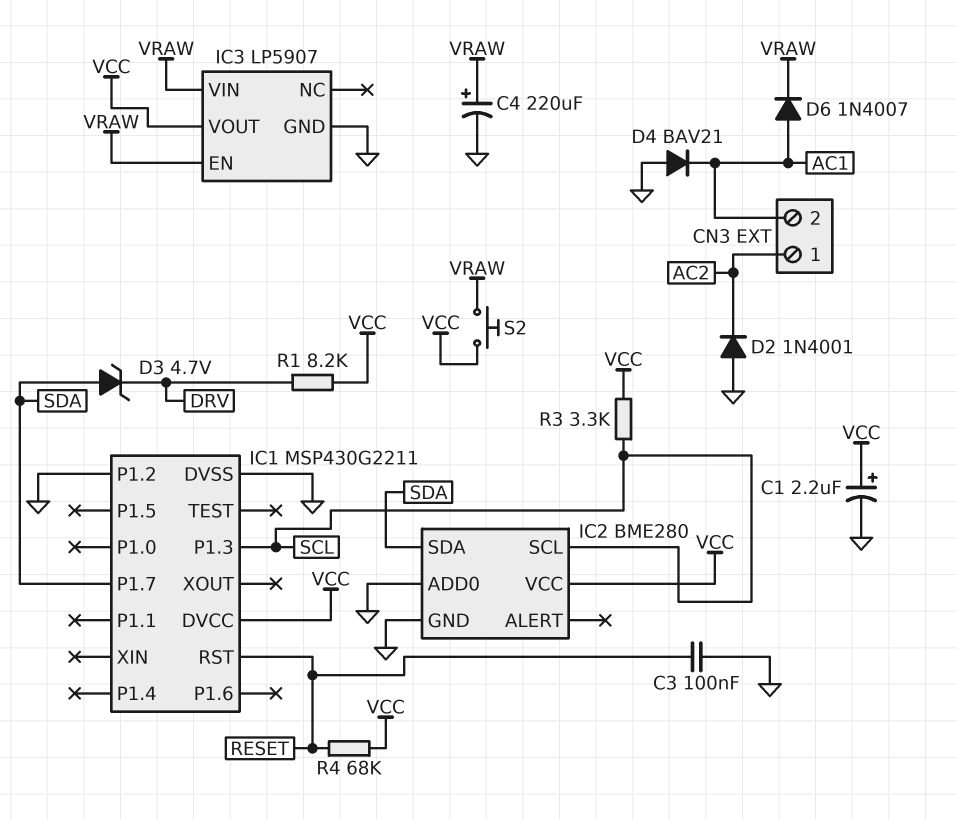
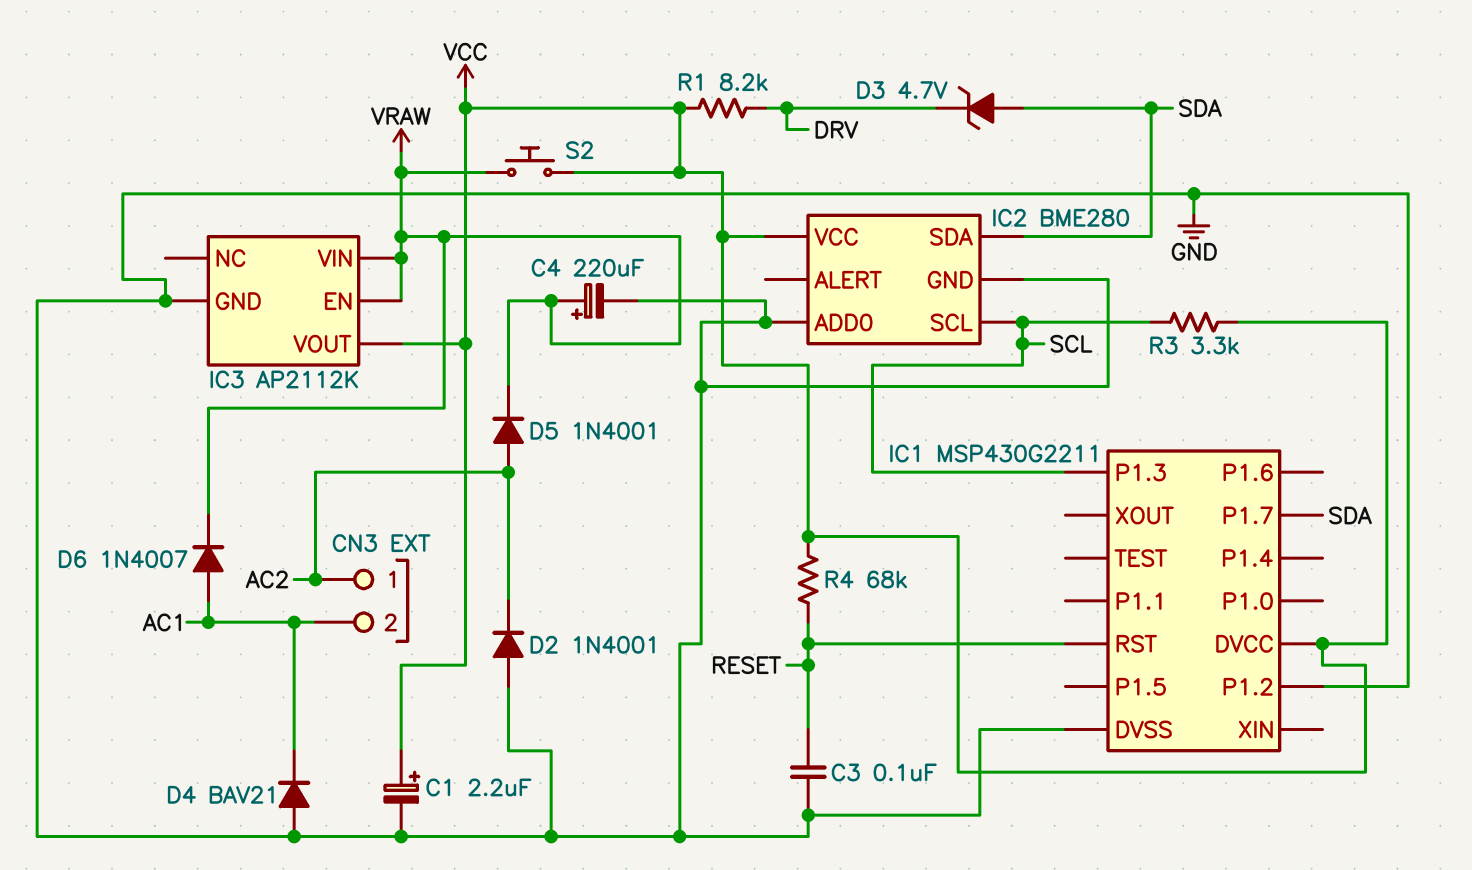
D5: none -> diode 1N4001 (A AC2, K VRAW)
IC3: LP5907 -> AP2112K

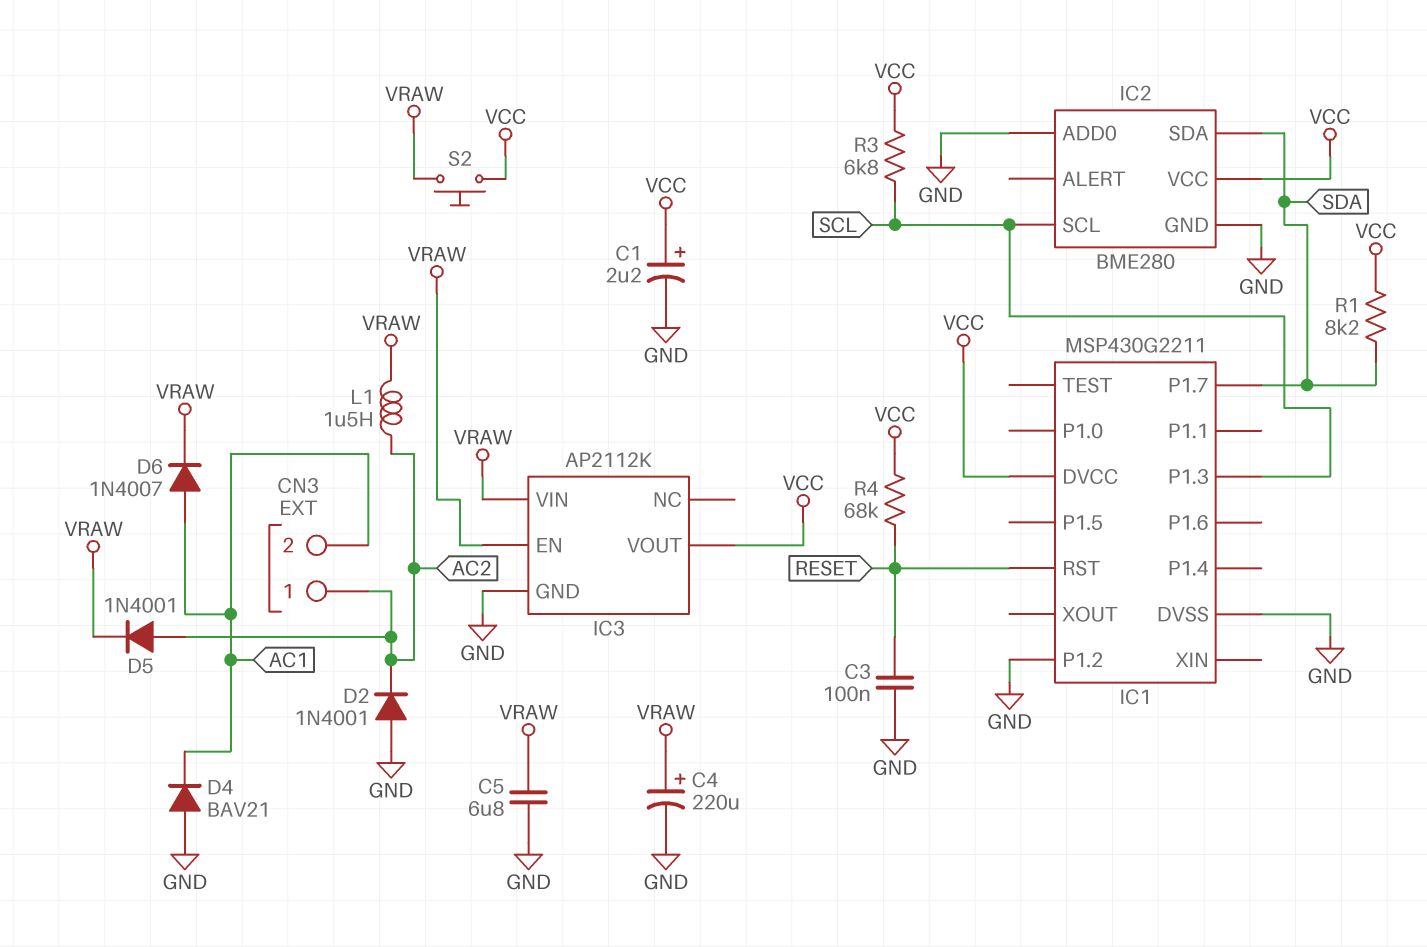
C5: none -> 6.8uF (GND, VRAW)
D3: zener 4.7V (A SDA, K DRV) -> none
L1: none -> 1.5uH (AC2, VRAW)
R1: 8.2k (DRV, VCC) -> 8.2k (SDA, VCC)
R3: 3.3k (SCL, VCC) -> 6.8k (SCL, VCC)

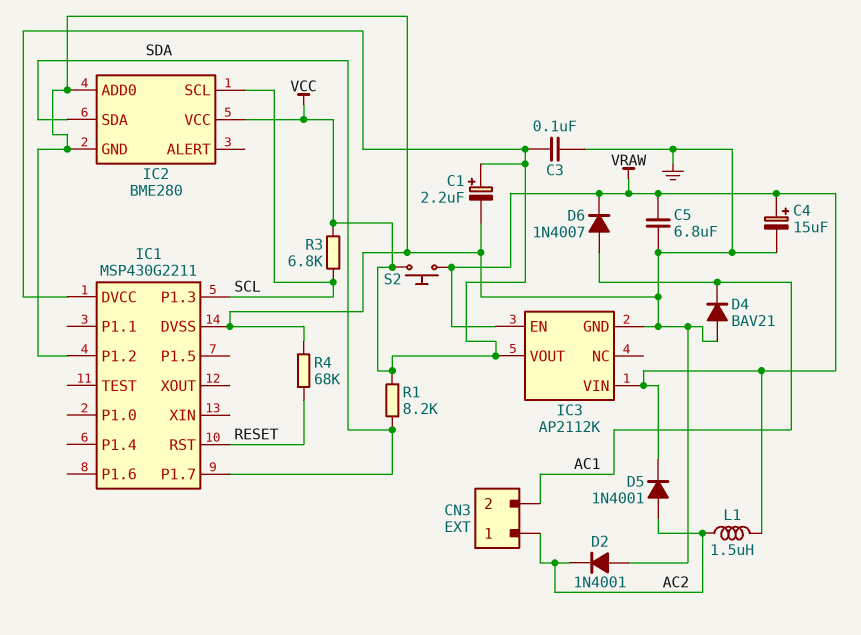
C3: 100nF (GND, RESET) -> 100nF (GND, VCC)
C4: 220uF (plus VRAW, minus GND) -> 15uF (plus VRAW, minus GND)
R4: 68k (RESET, VCC) -> 68k (GND, RESET)

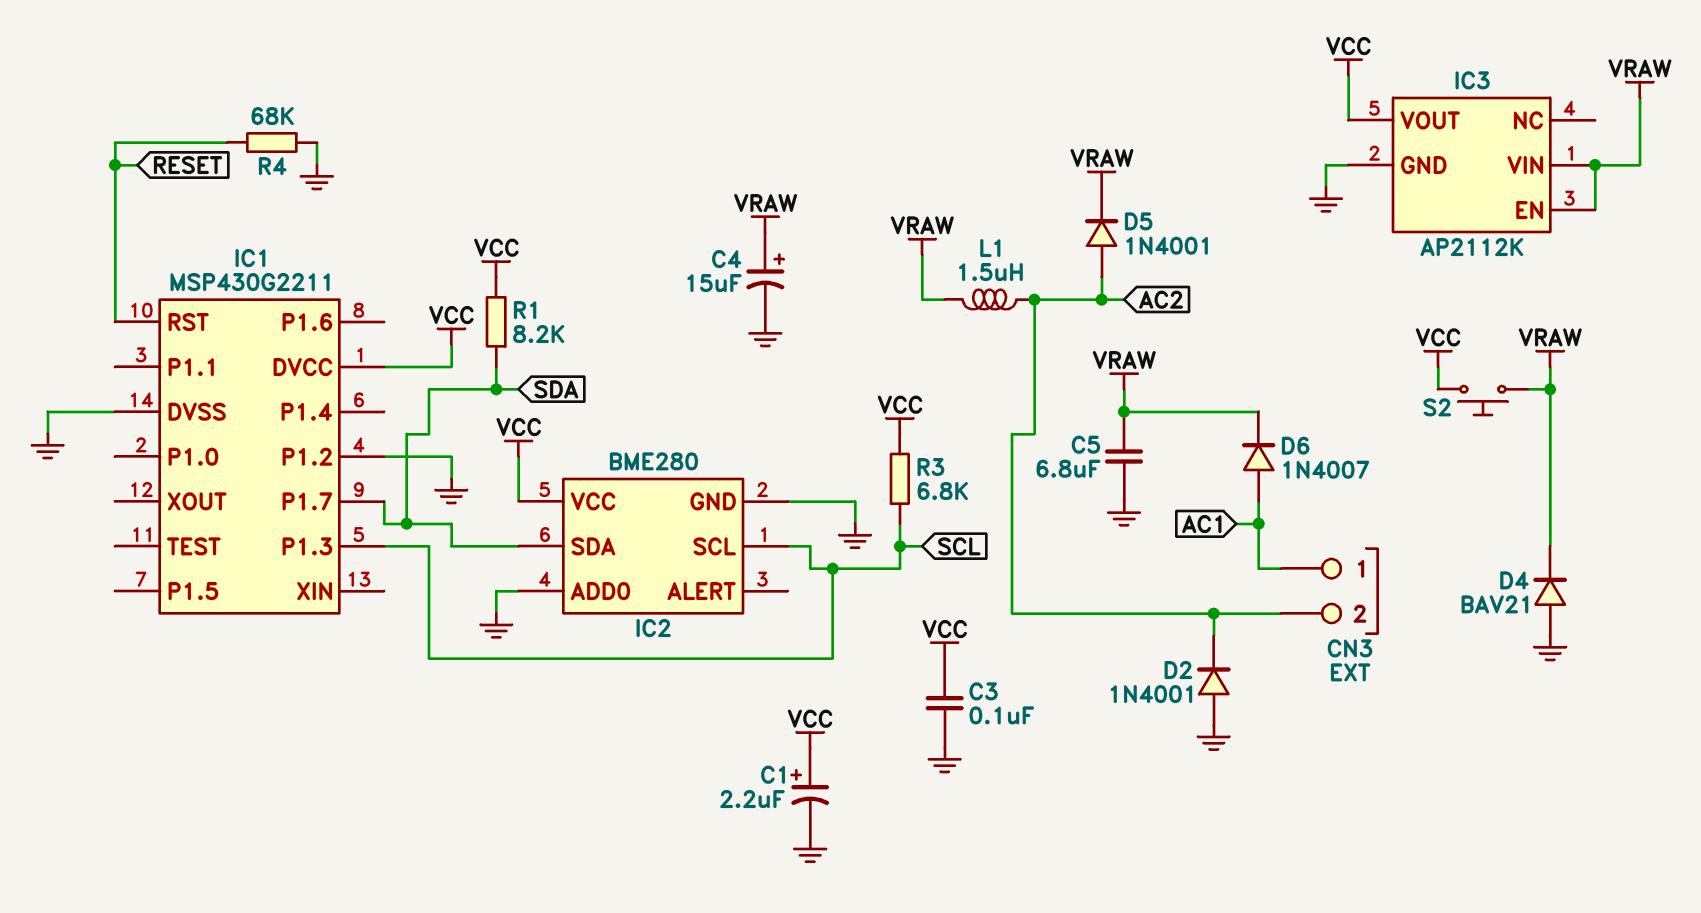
CN3 pin 1: AC2 -> AC1
CN3 pin 2: AC1 -> AC2
D4: diode BAV21 (A GND, K AC1) -> diode BAV21 (A GND, K VRAW)

